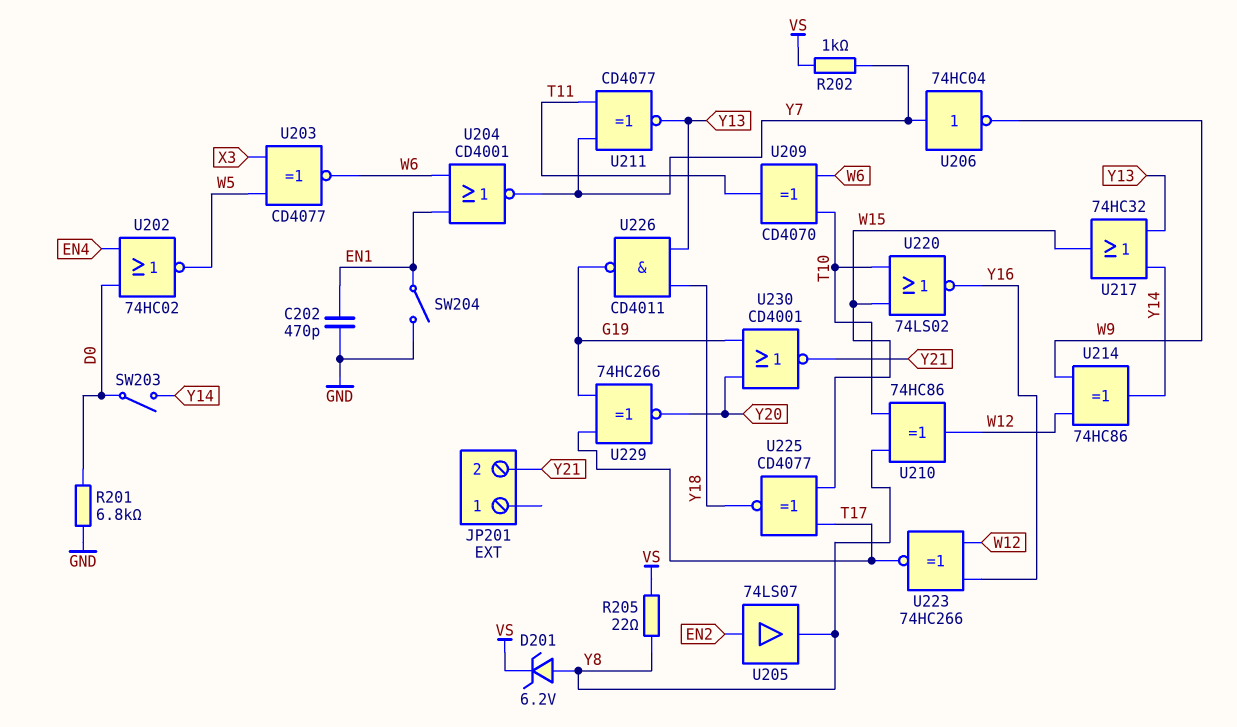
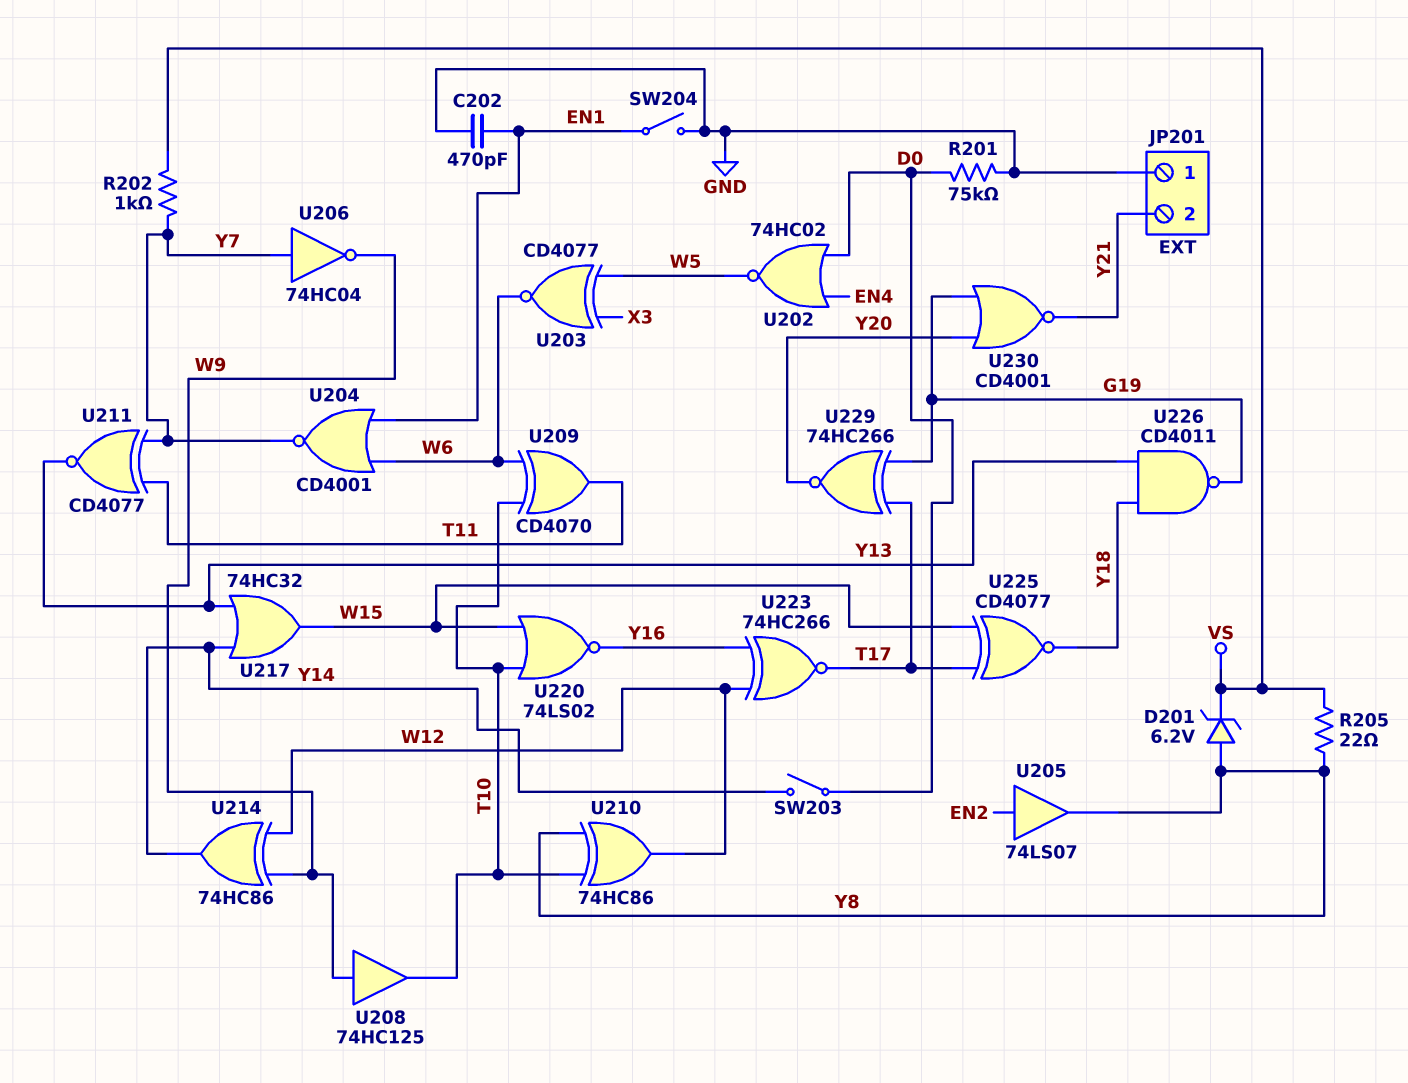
JP201 pin 1: none -> GND
R201: 6.8k (D0, GND) -> 75k (D0, GND)
U208: none -> buffer 74HC125 (in W9, out T10)

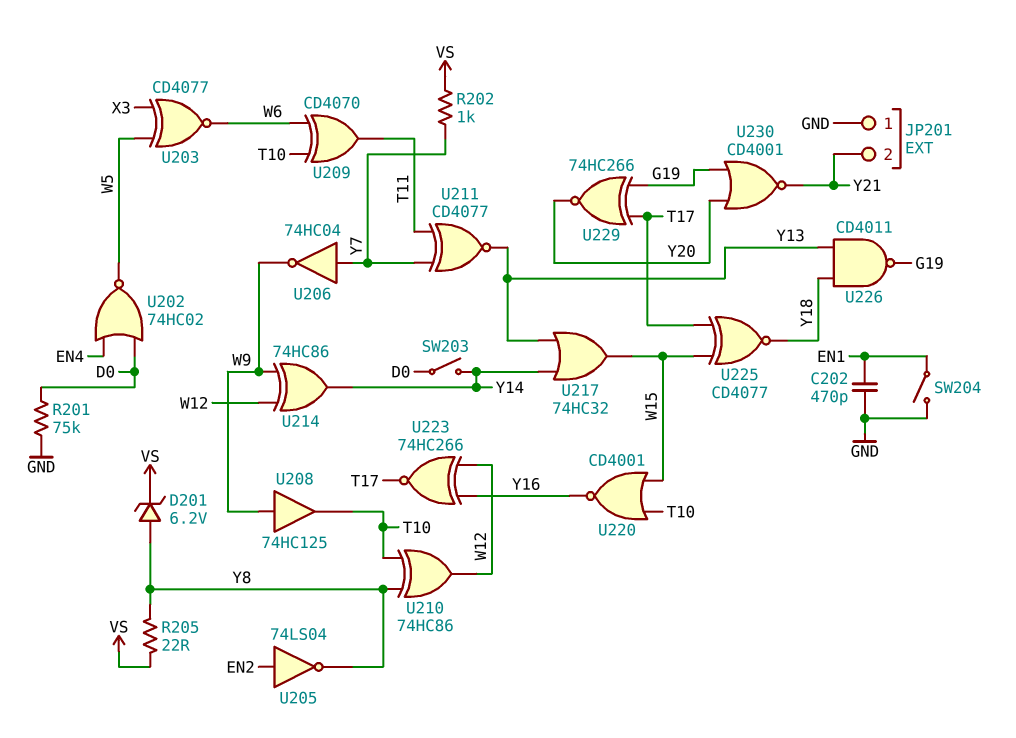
U204: NOR CD4001 (in EN1, in W6, out Y7) -> none
U205: buffer 74LS07 (in EN2, out Y8) -> NOT 74LS04 (in EN2, out Y8)
U220: NOR 74LS02 (in T10, in W15, out Y16) -> NOR CD4001 (in T10, in W15, out Y16)

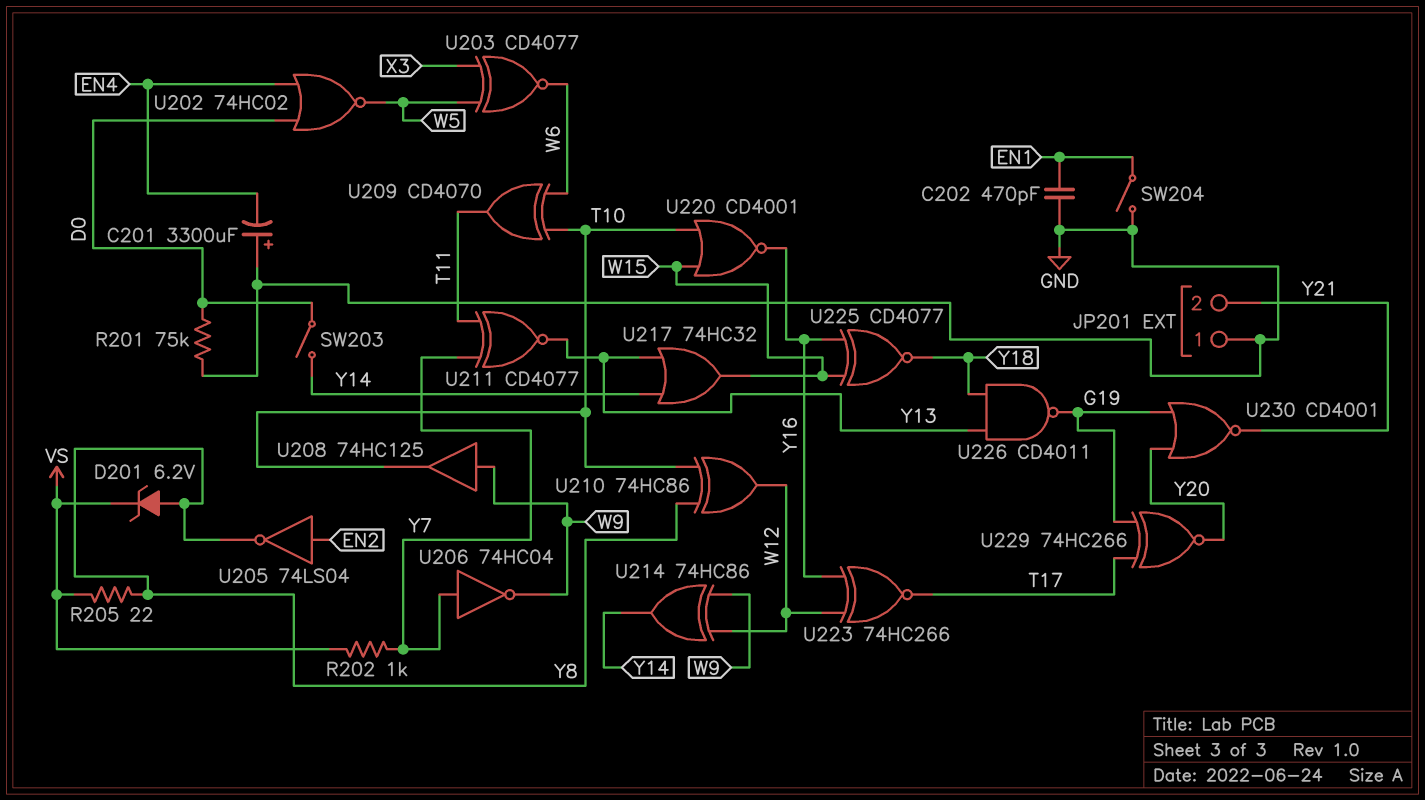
C201: none -> 3300uF (plus GND, minus EN4)
U225: XNOR CD4077 (in T17, in W15, out Y18) -> XNOR CD4077 (in W15, in Y16, out Y18)

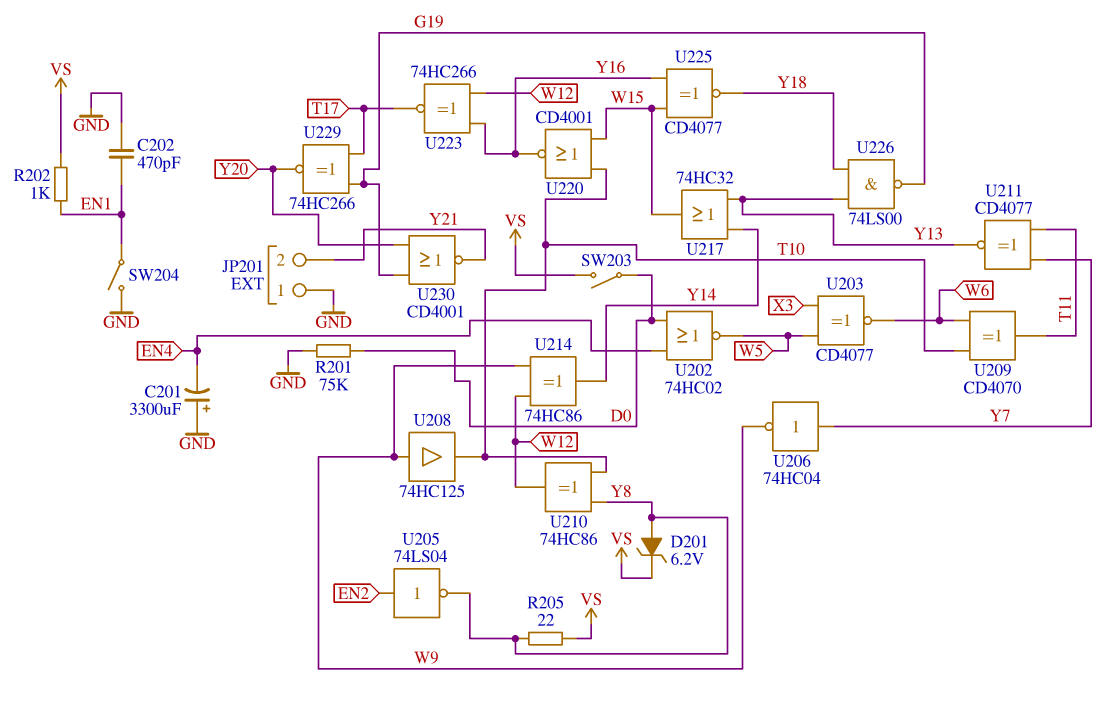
R202: 1k (VS, Y7) -> 1k (EN1, VS)
SW203: switch (D0, Y14) -> switch (D0, VS)
U226: NAND CD4011 (in Y13, in Y18, out G19) -> NAND 74LS00 (in Y13, in Y18, out G19)

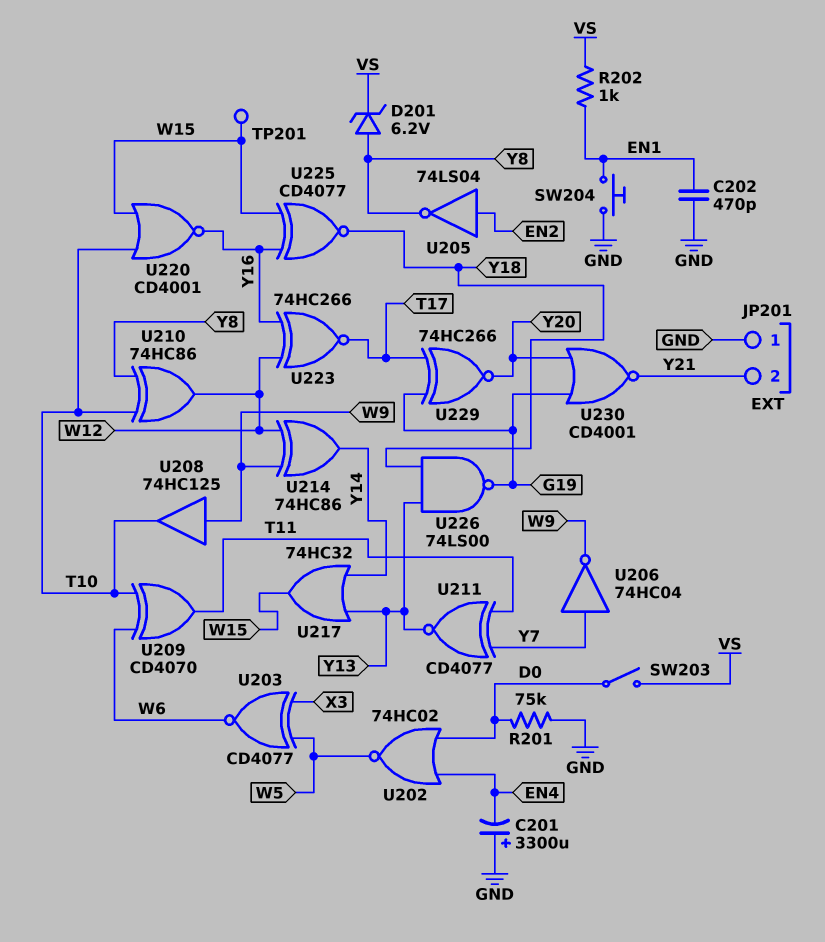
R205: 22 (VS, Y8) -> none
SW204: switch (EN1, GND) -> button (EN1, GND)
TP201: none -> test point (W15)

